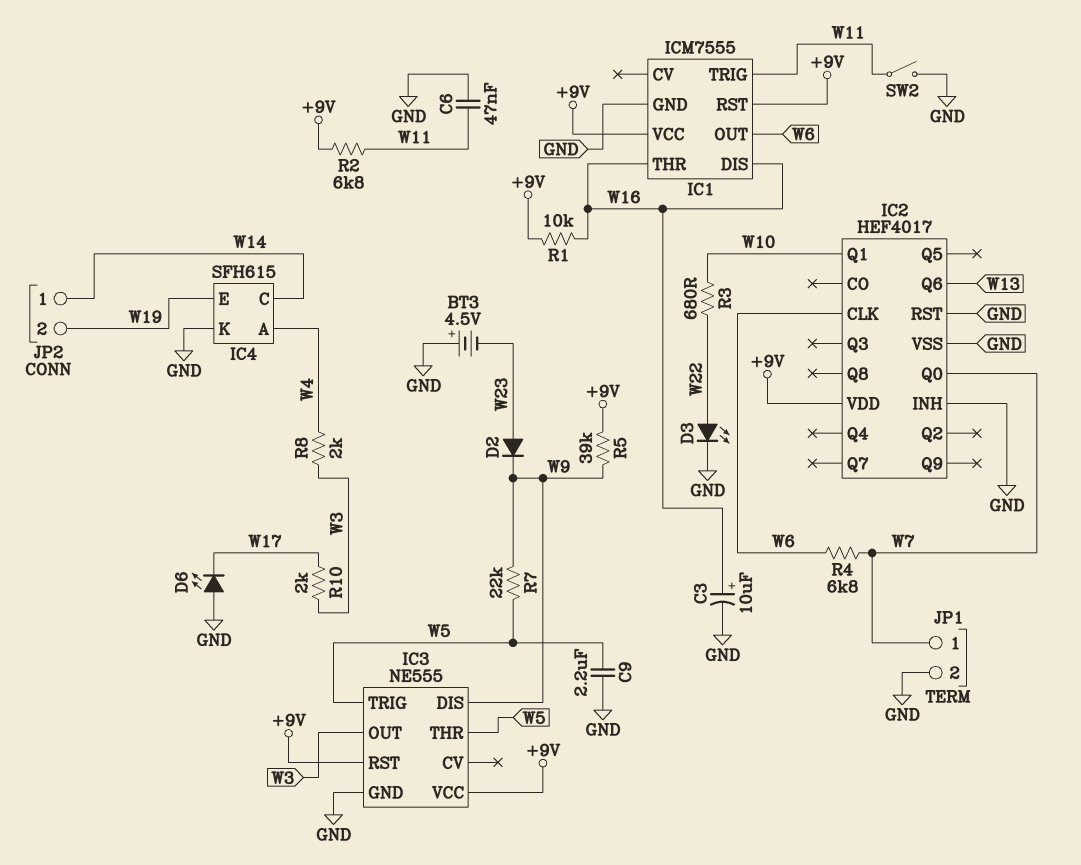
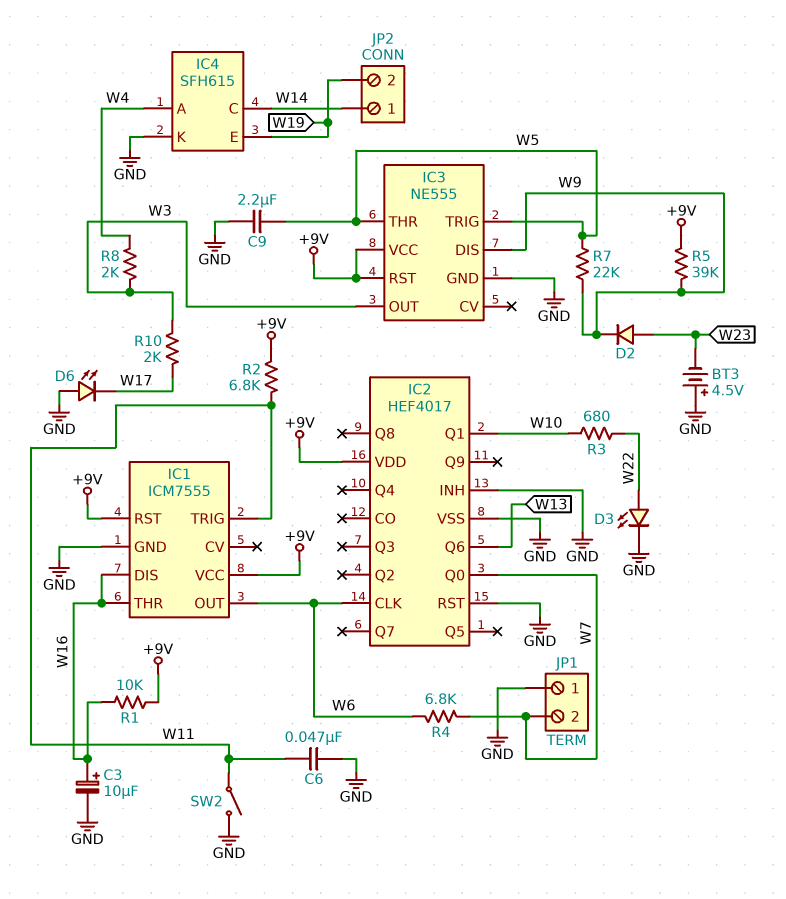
JP1 pin 1: W7 -> GND
JP1 pin 2: GND -> W7

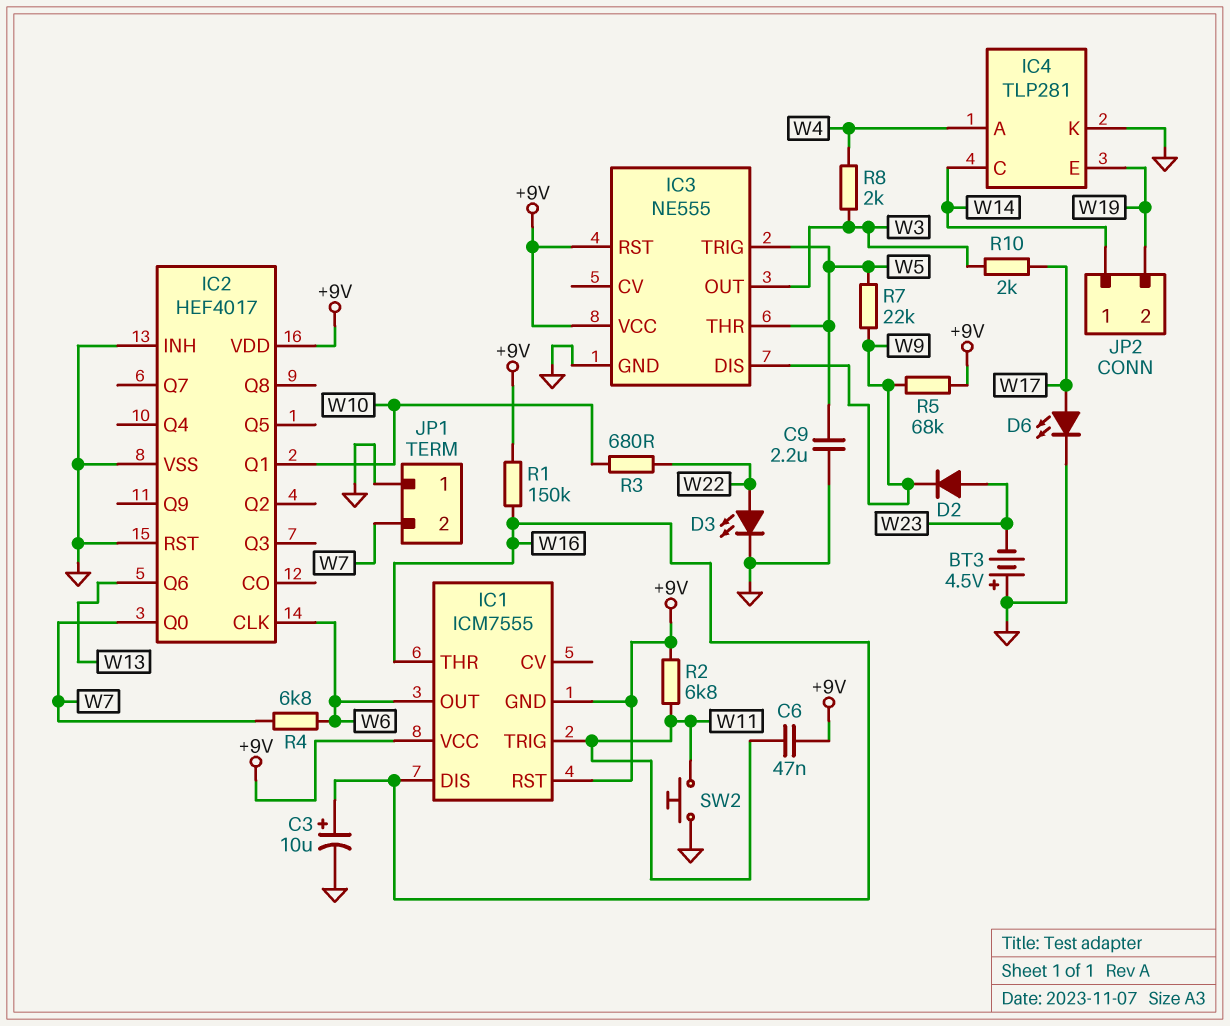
C6: 47nF (GND, W11) -> 47nF (+9V, W11)
D6: LED (A GND, K W17) -> LED (A W17, K GND)
IC1 pin GND: GND -> +9V
IC4: SFH615 -> TLP281
R1: 10k (+9V, W16) -> 150k (+9V, W16)
R5: 39k (+9V, W9) -> 68k (+9V, W9)
SW2: switch (GND, W11) -> button (GND, W11)

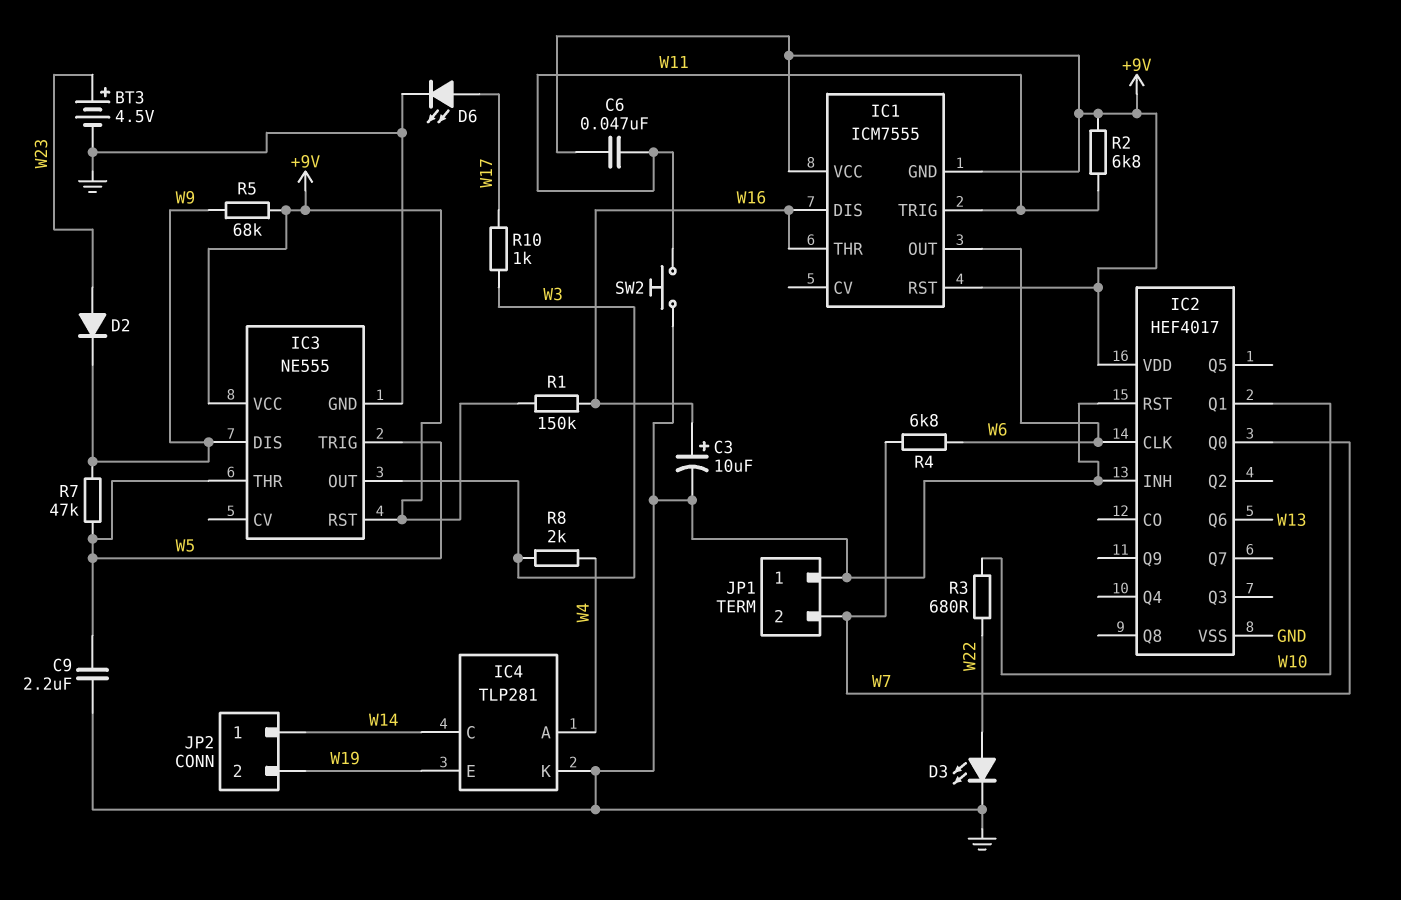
BT3: 4.5V (plus GND, minus W23) -> 4.5V (plus W23, minus GND)
R7: 22k (W5, W9) -> 47k (W5, W9)
R10: 2k (W3, W17) -> 1k (W3, W17)

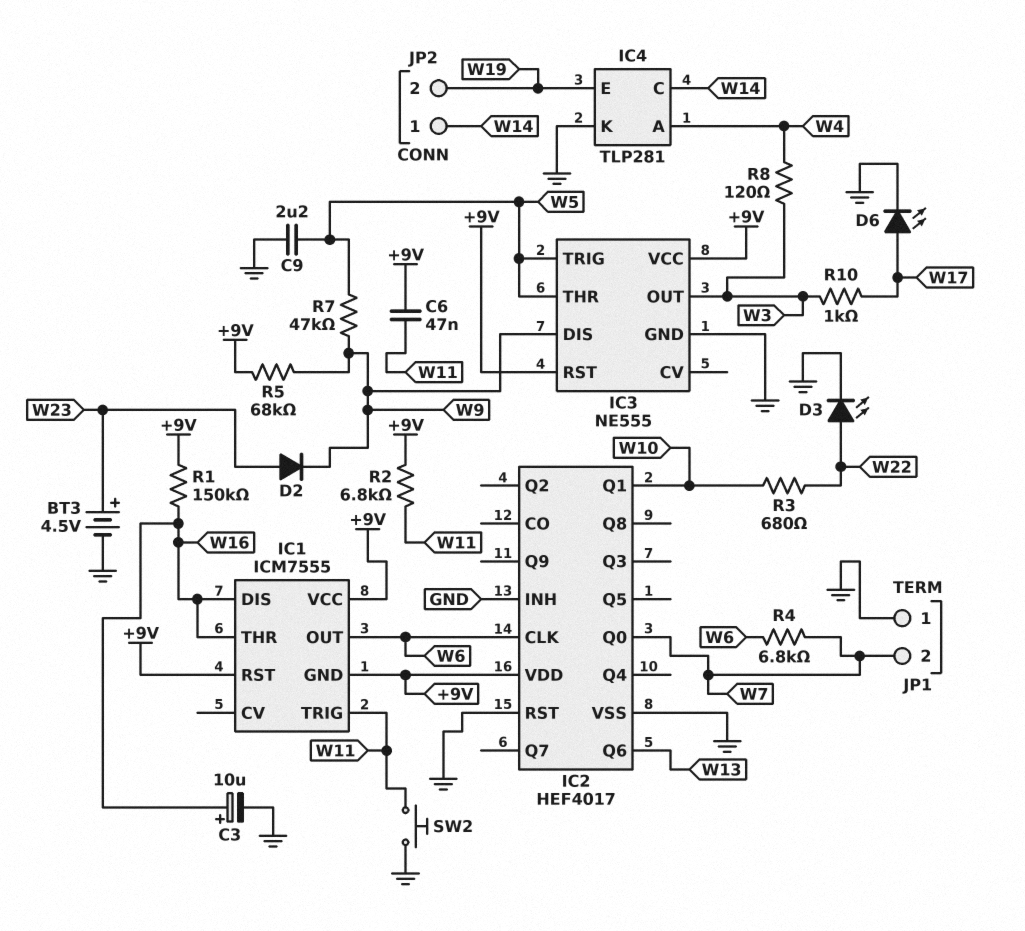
R8: 2k (W3, W4) -> 120 (W3, W4)

